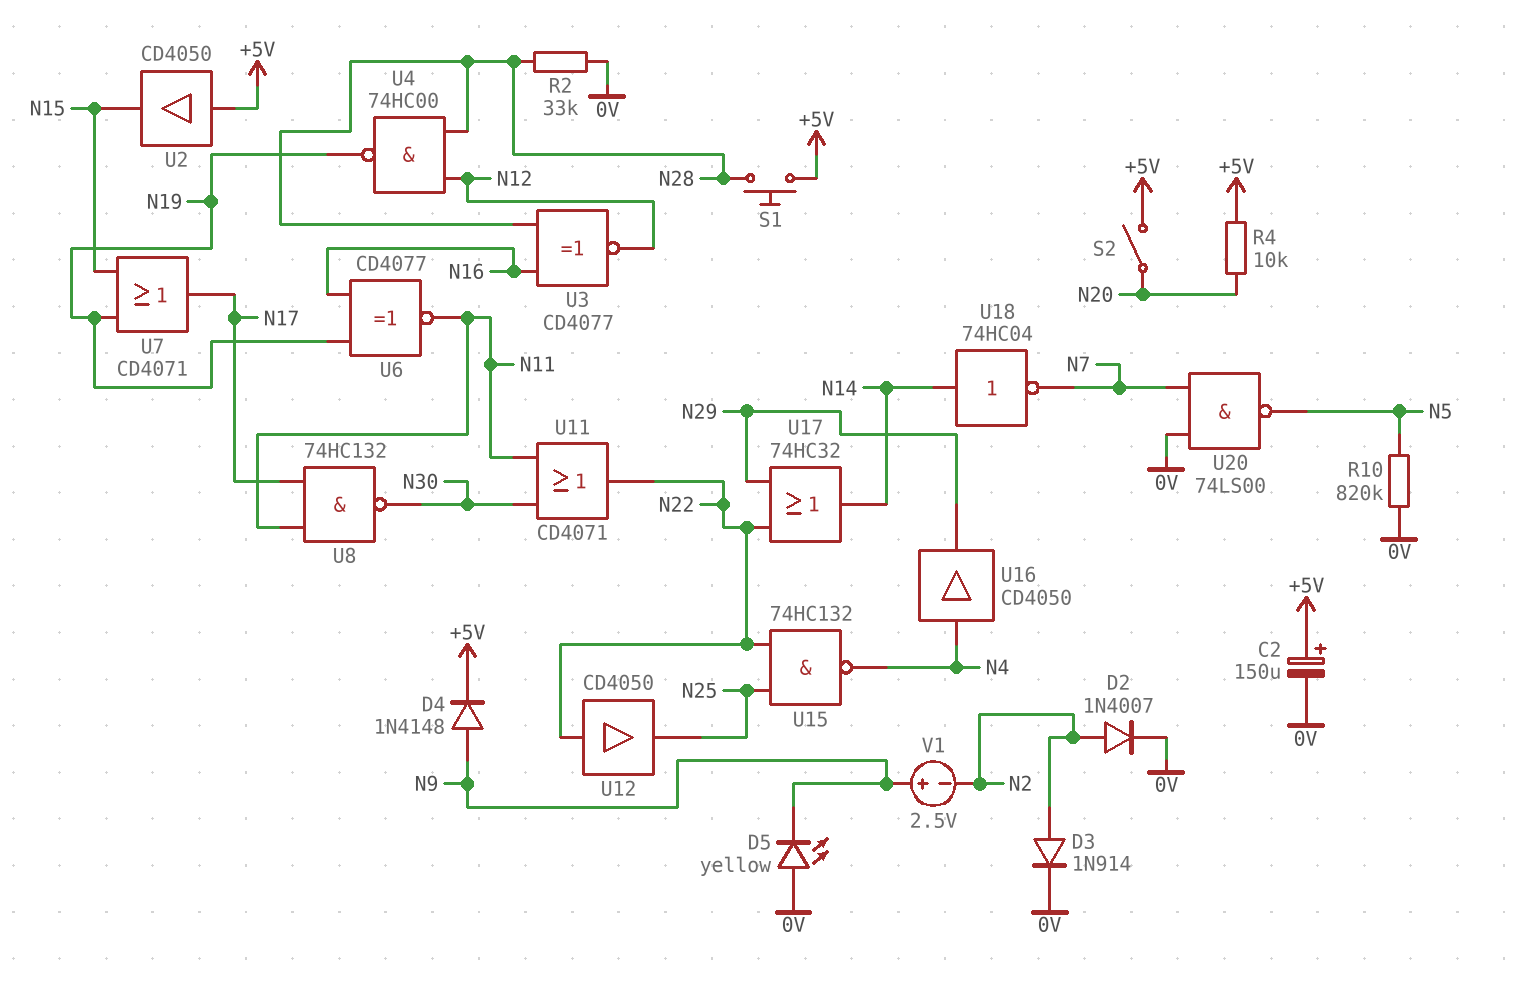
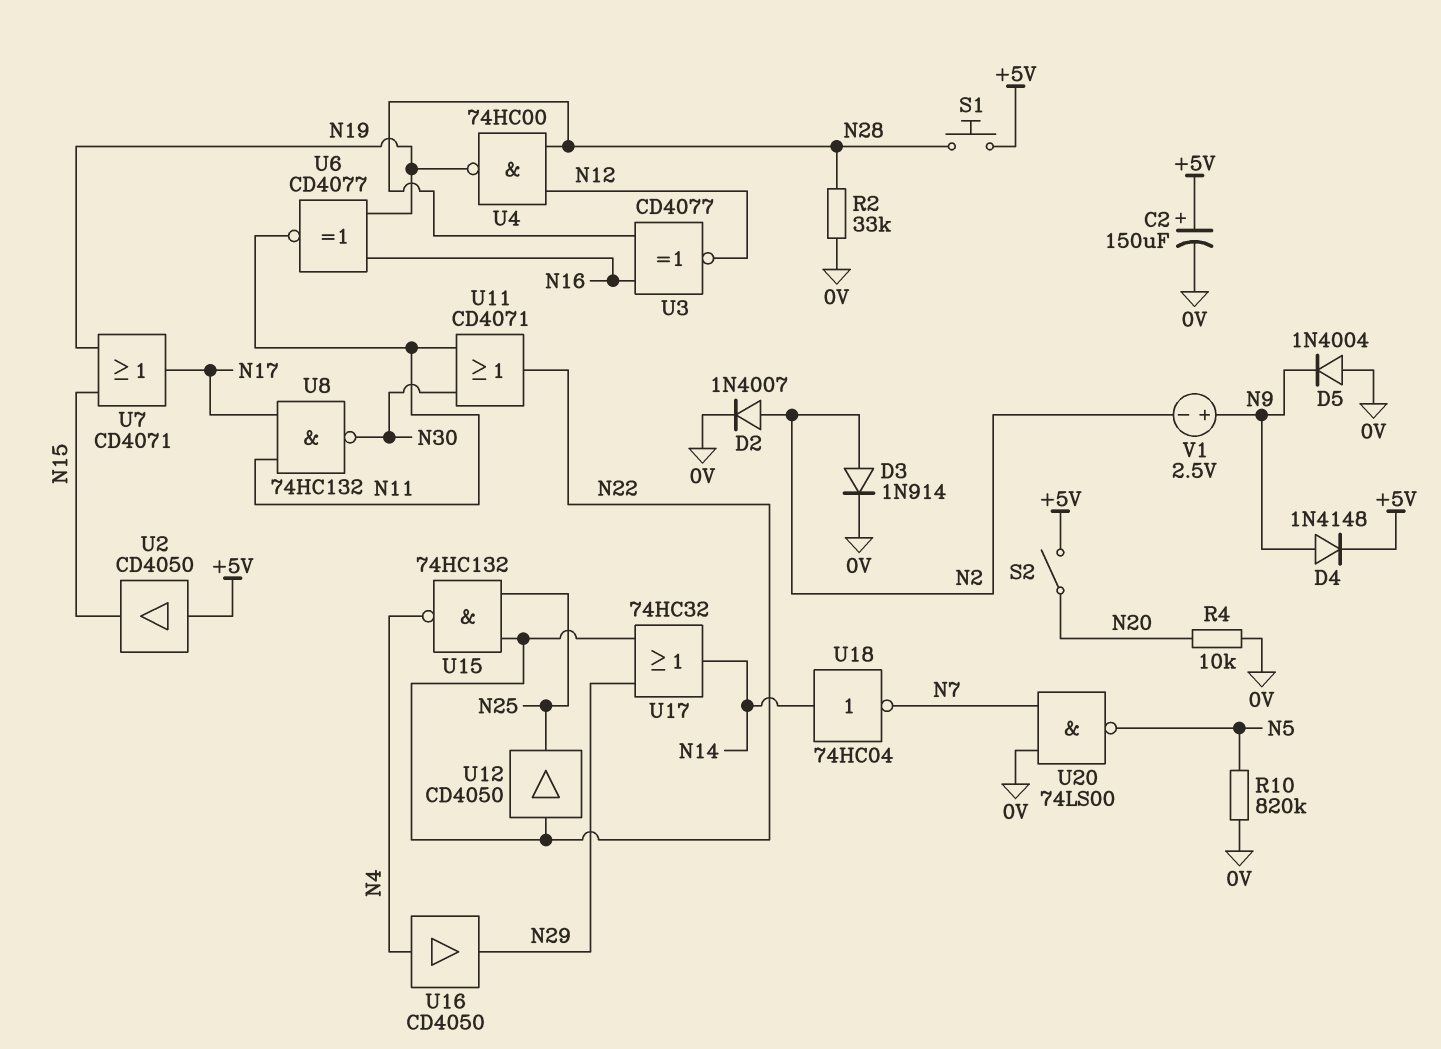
D5: LED yellow (A 0V, K N9) -> diode 1N4004 (A 0V, K N9)
R4: 10k (+5V, N20) -> 10k (0V, N20)

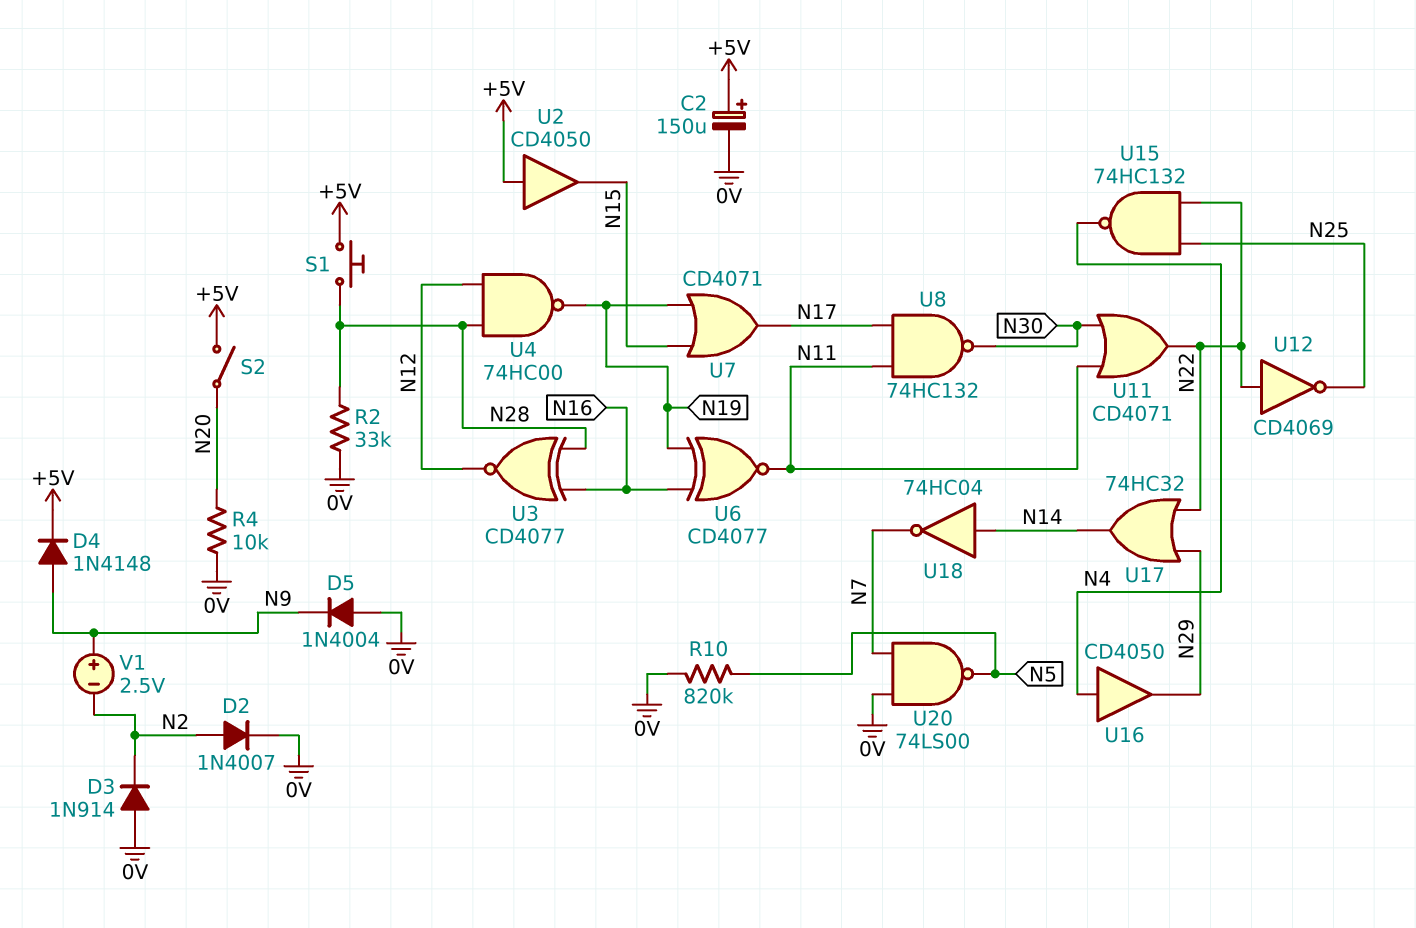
D3: diode 1N914 (A N2, K 0V) -> diode 1N914 (A 0V, K N2)
U12: buffer CD4050 (in N22, out N25) -> NOT CD4069 (in N22, out N25)

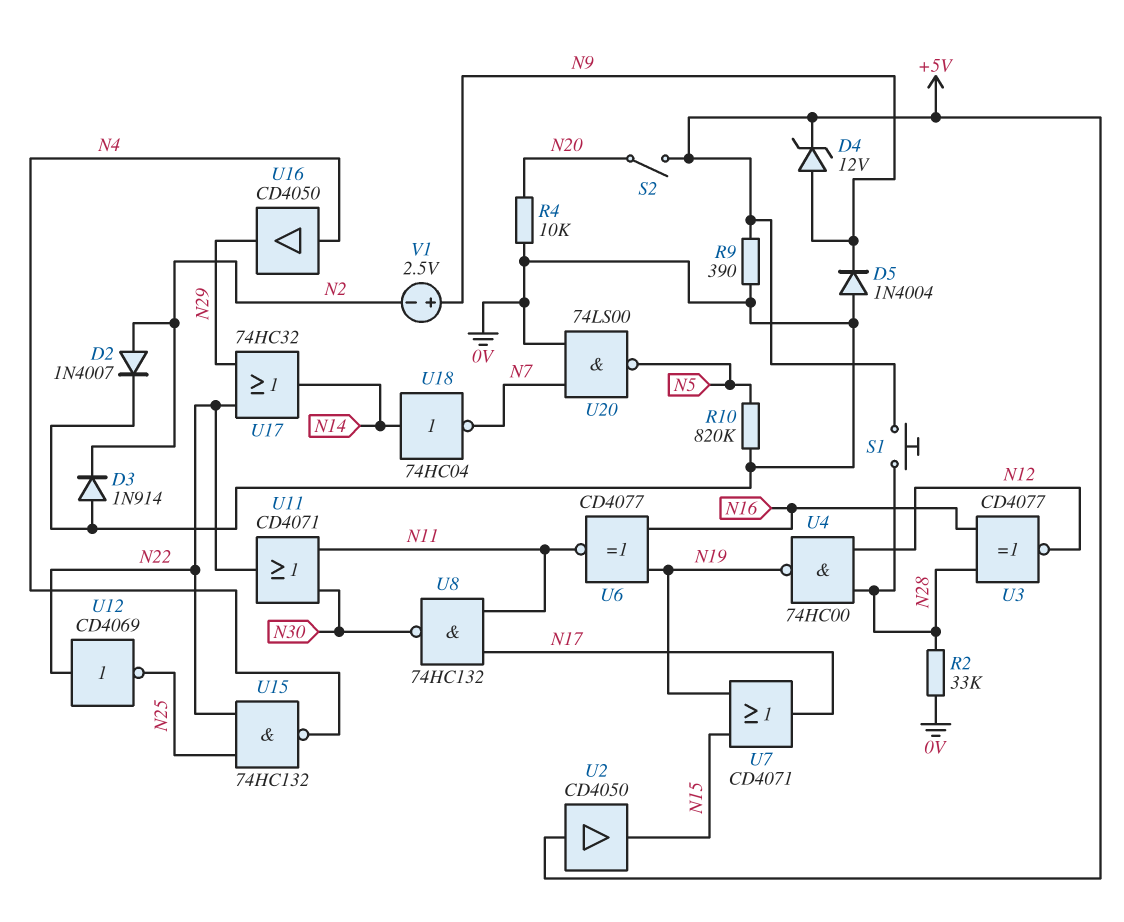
C2: 150uF (plus +5V, minus 0V) -> none
D4: diode 1N4148 (A N9, K +5V) -> zener 12V (A N9, K +5V)
R9: none -> 390 (+5V, 0V)

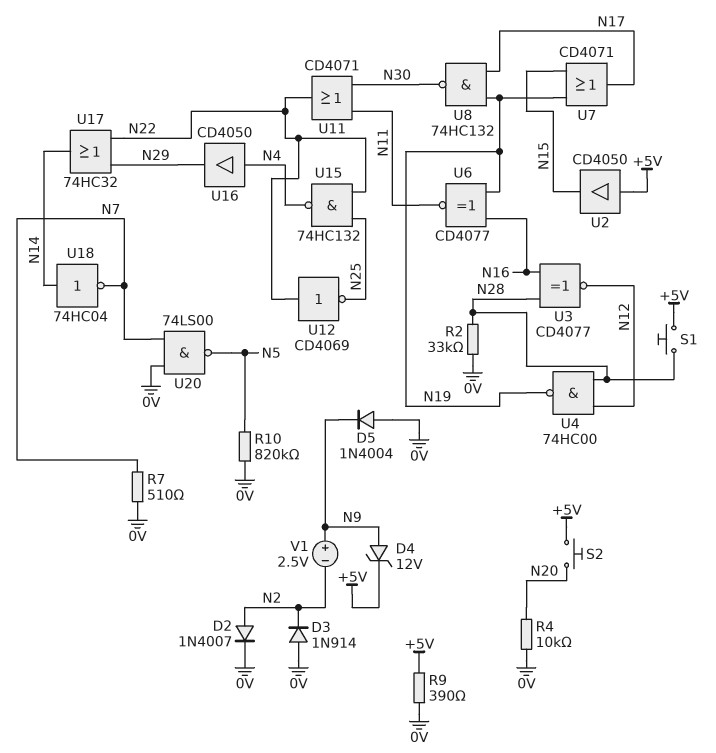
R7: none -> 510 (0V, N7)
S2: switch (+5V, N20) -> button (+5V, N20)
U8: NAND 74HC132 (in N11, in N17, out N30) -> NAND 74HC132 (in N17, in N19, out N30)

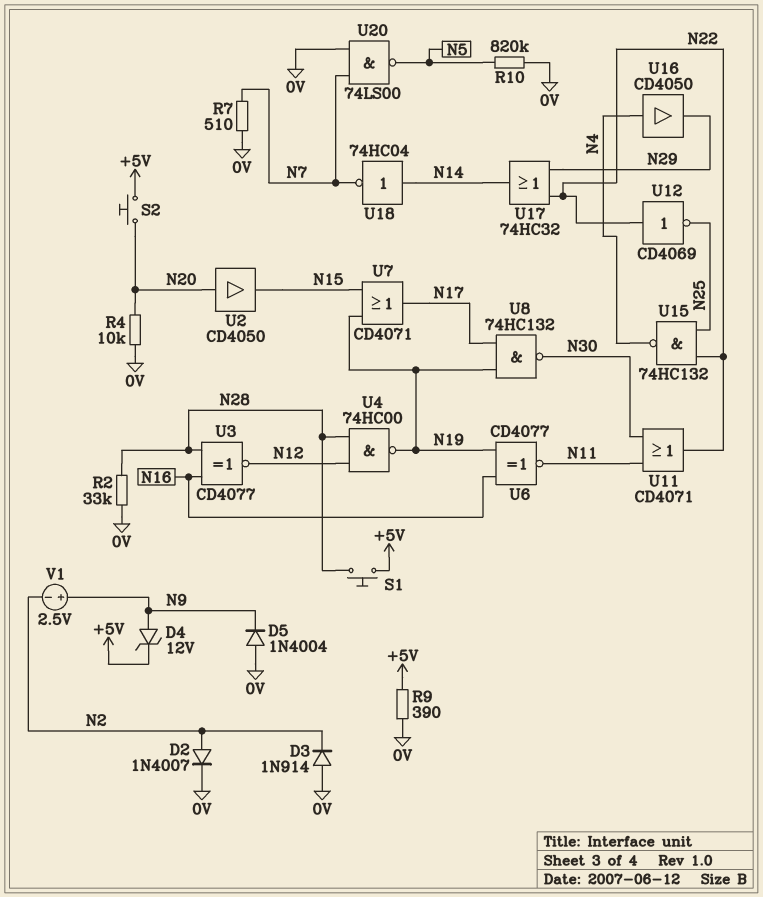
U2: buffer CD4050 (in +5V, out N15) -> buffer CD4050 (in N20, out N15)

